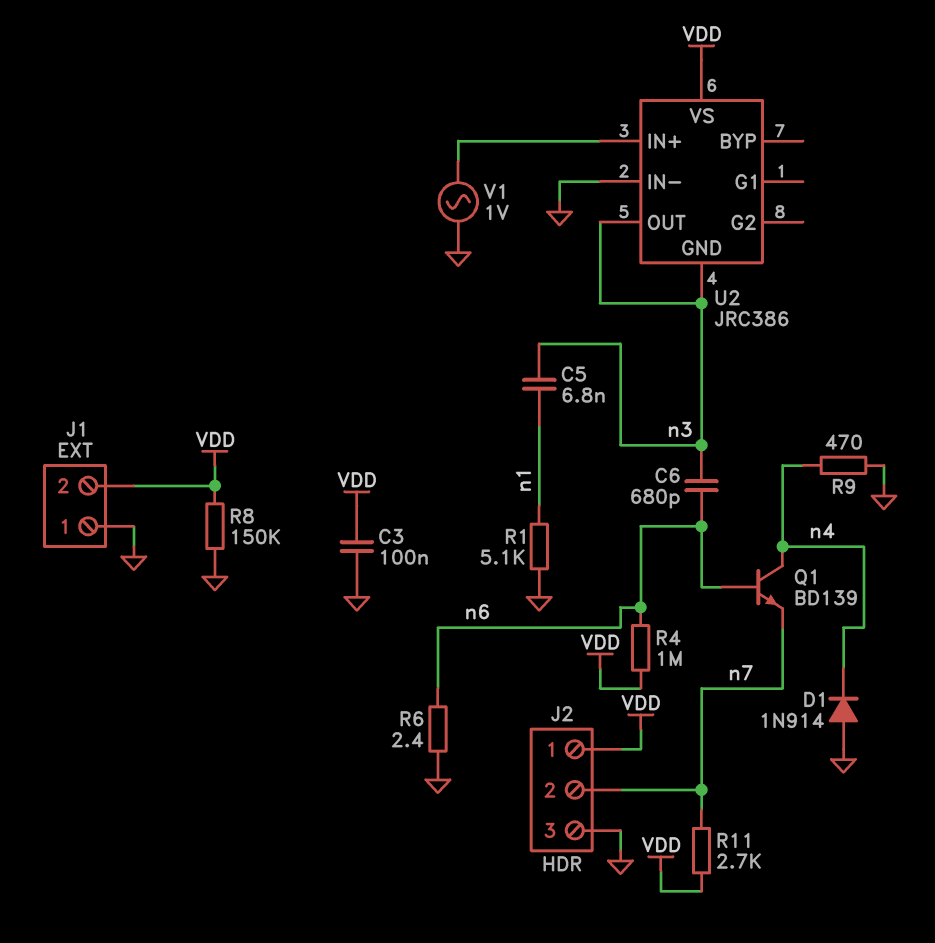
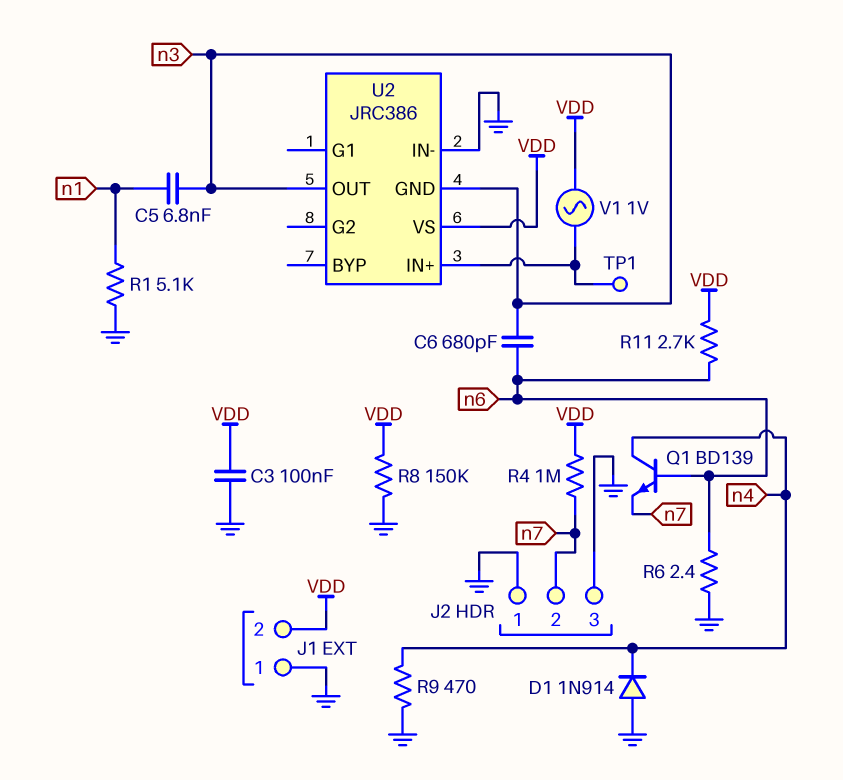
J2 pin 1: VDD -> GND
R4: 1M (VDD, n6) -> 1M (VDD, n7)
R11: 2.7k (VDD, n7) -> 2.7k (VDD, n6)
TP1: none -> test point (U2/IN+)
V1: AC 1V (GND, U2/IN+) -> AC 1V (U2/IN+, VDD)

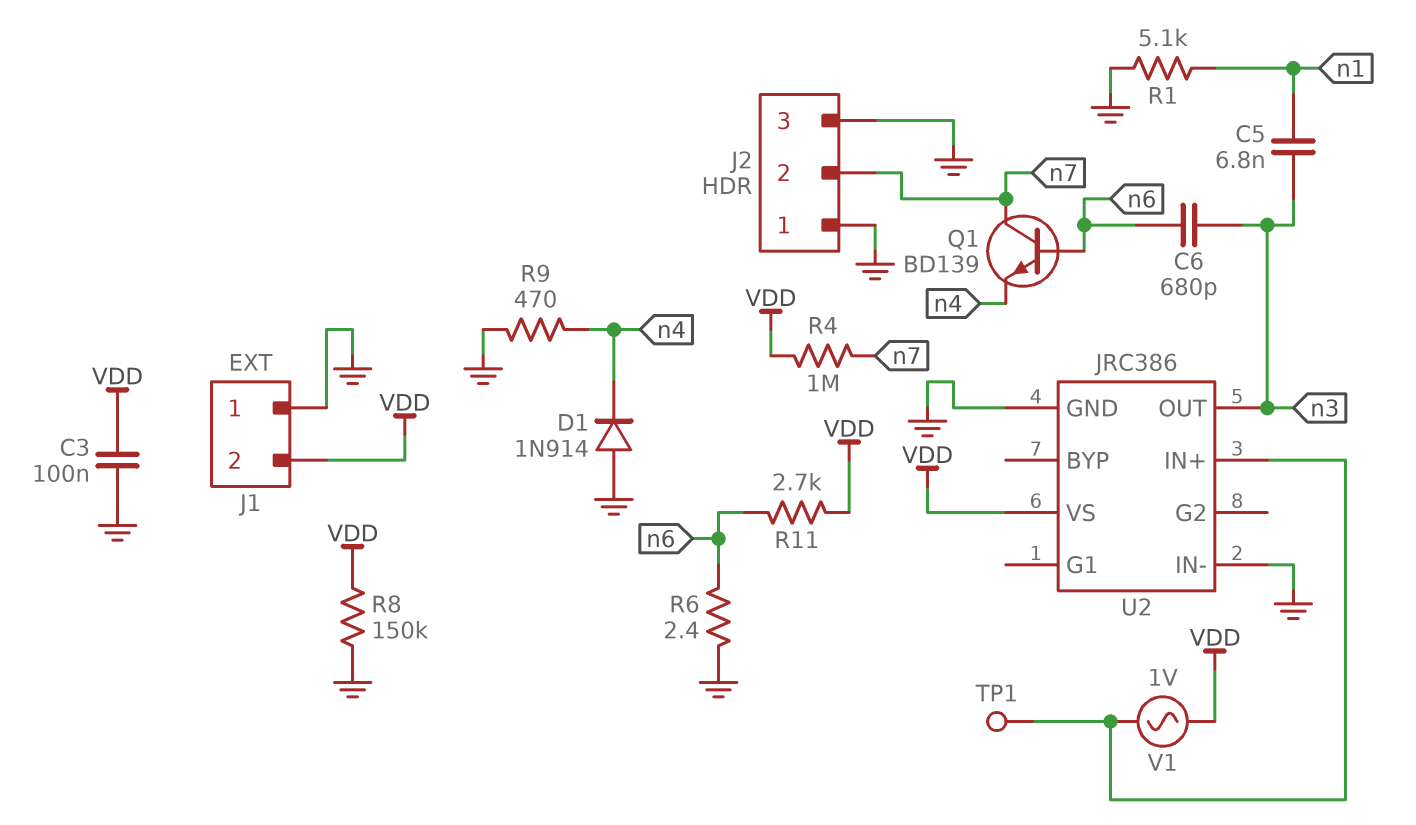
Q1: NPN BD139 (B n6, C n4, E n7) -> NPN BD139 (B n6, C n7, E n4)
U2 pin GND: n3 -> GND

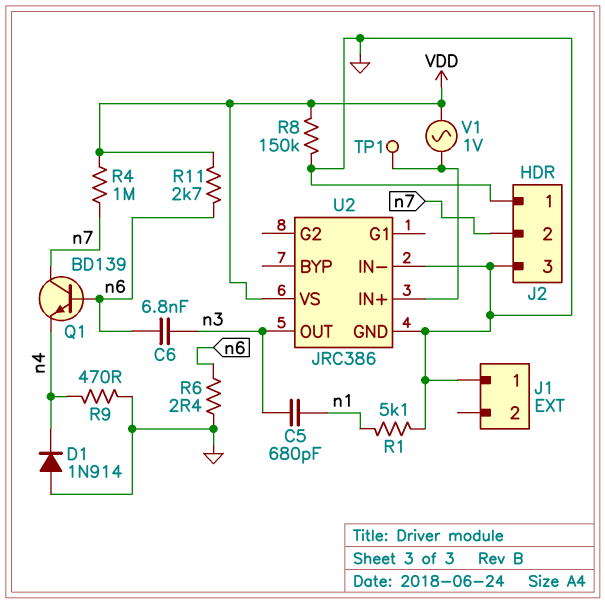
C3: 100nF (GND, VDD) -> none
C5: 6.8nF (n1, n3) -> 680pF (n1, n3)
C6: 680pF (n3, n6) -> 6.8nF (n3, n6)
J1 pin 2: VDD -> none

